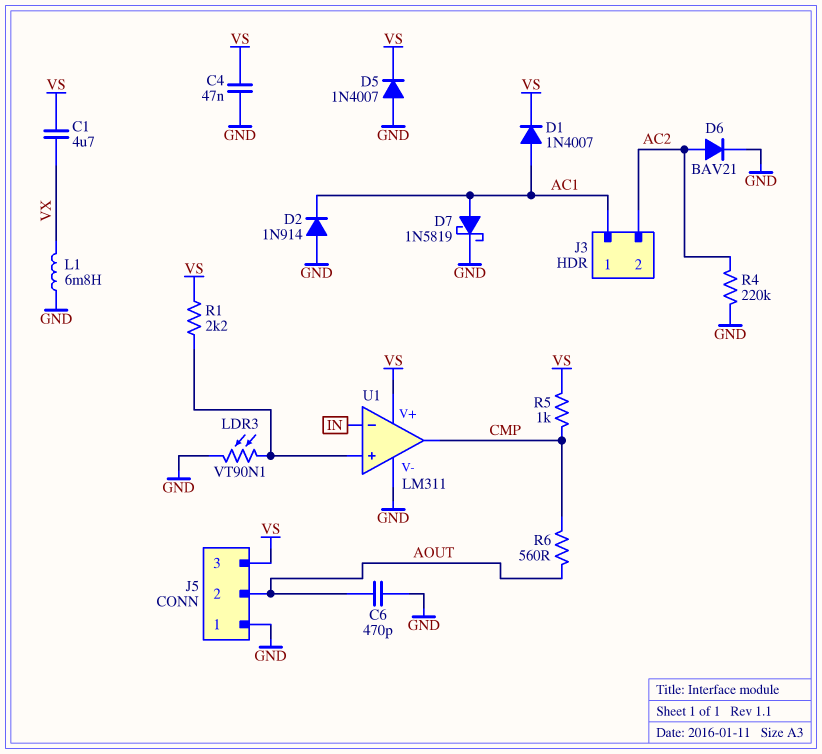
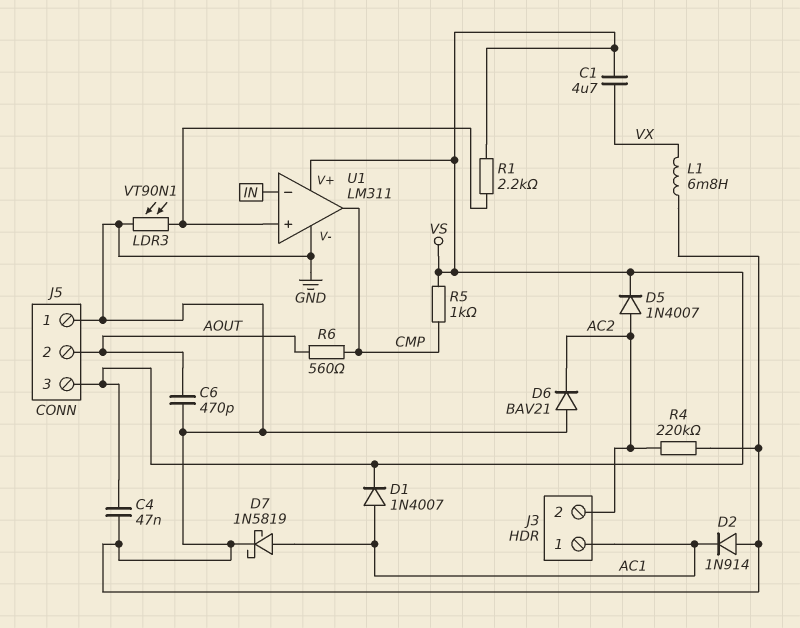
D5: diode 1N4007 (A GND, K VS) -> diode 1N4007 (A AC2, K VS)
D6: diode BAV21 (A AC2, K GND) -> diode BAV21 (A GND, K AC2)

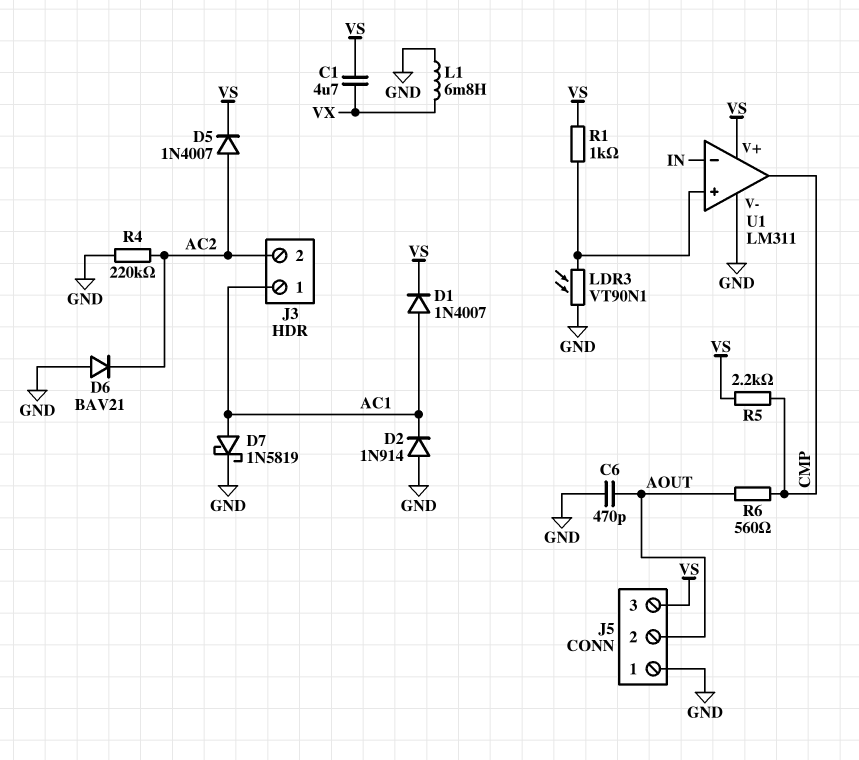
C4: 47nF (GND, VS) -> none
R1: 2.2k (U1/in+, VS) -> 1k (U1/in+, VS)
R5: 1k (CMP, VS) -> 2.2k (CMP, VS)

